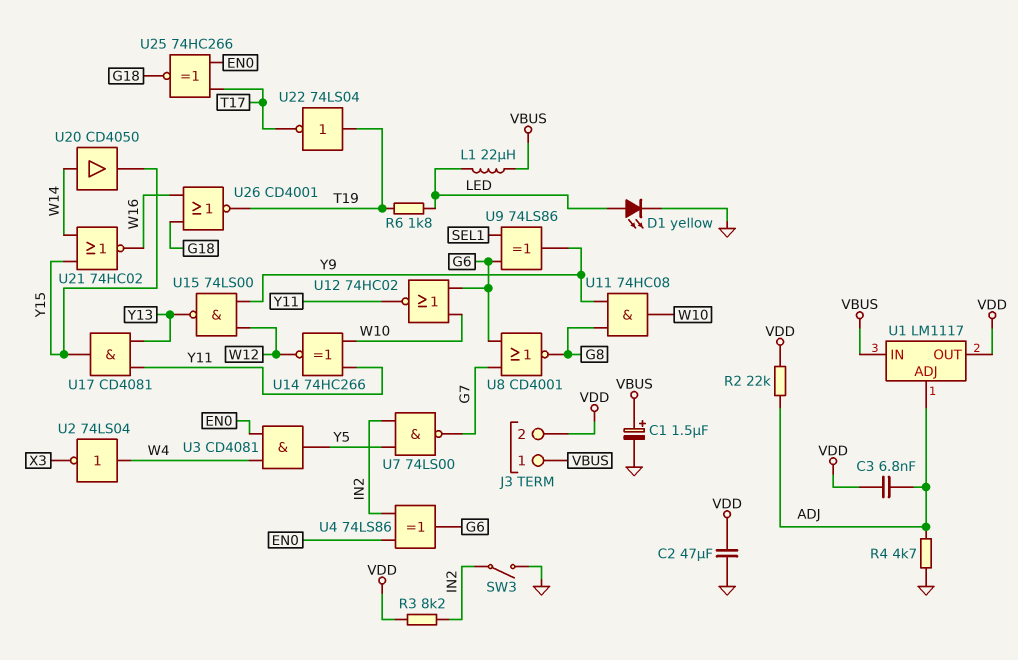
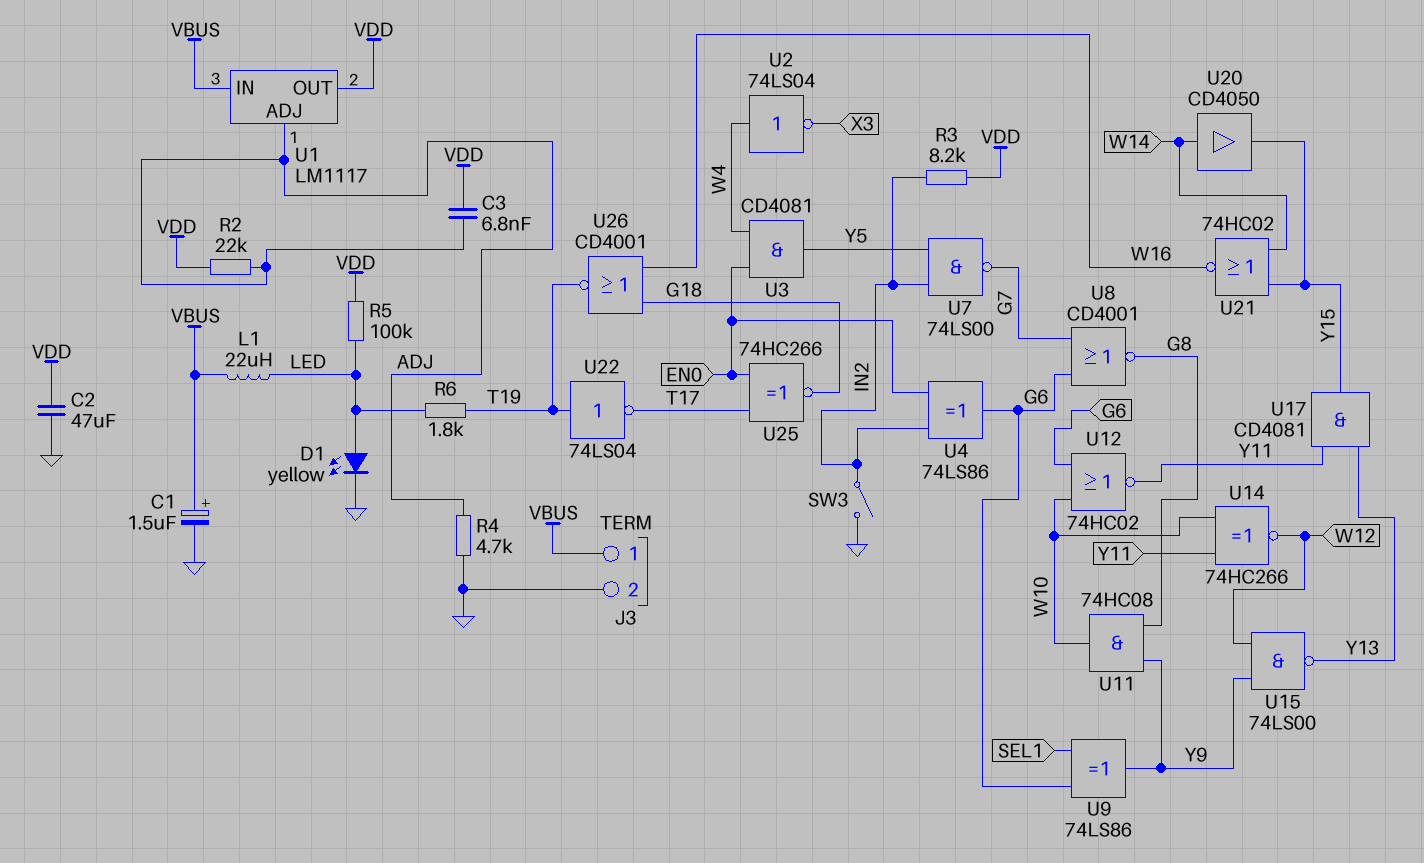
J3 pin 2: VDD -> GND
R5: none -> 100k (LED, VDD)

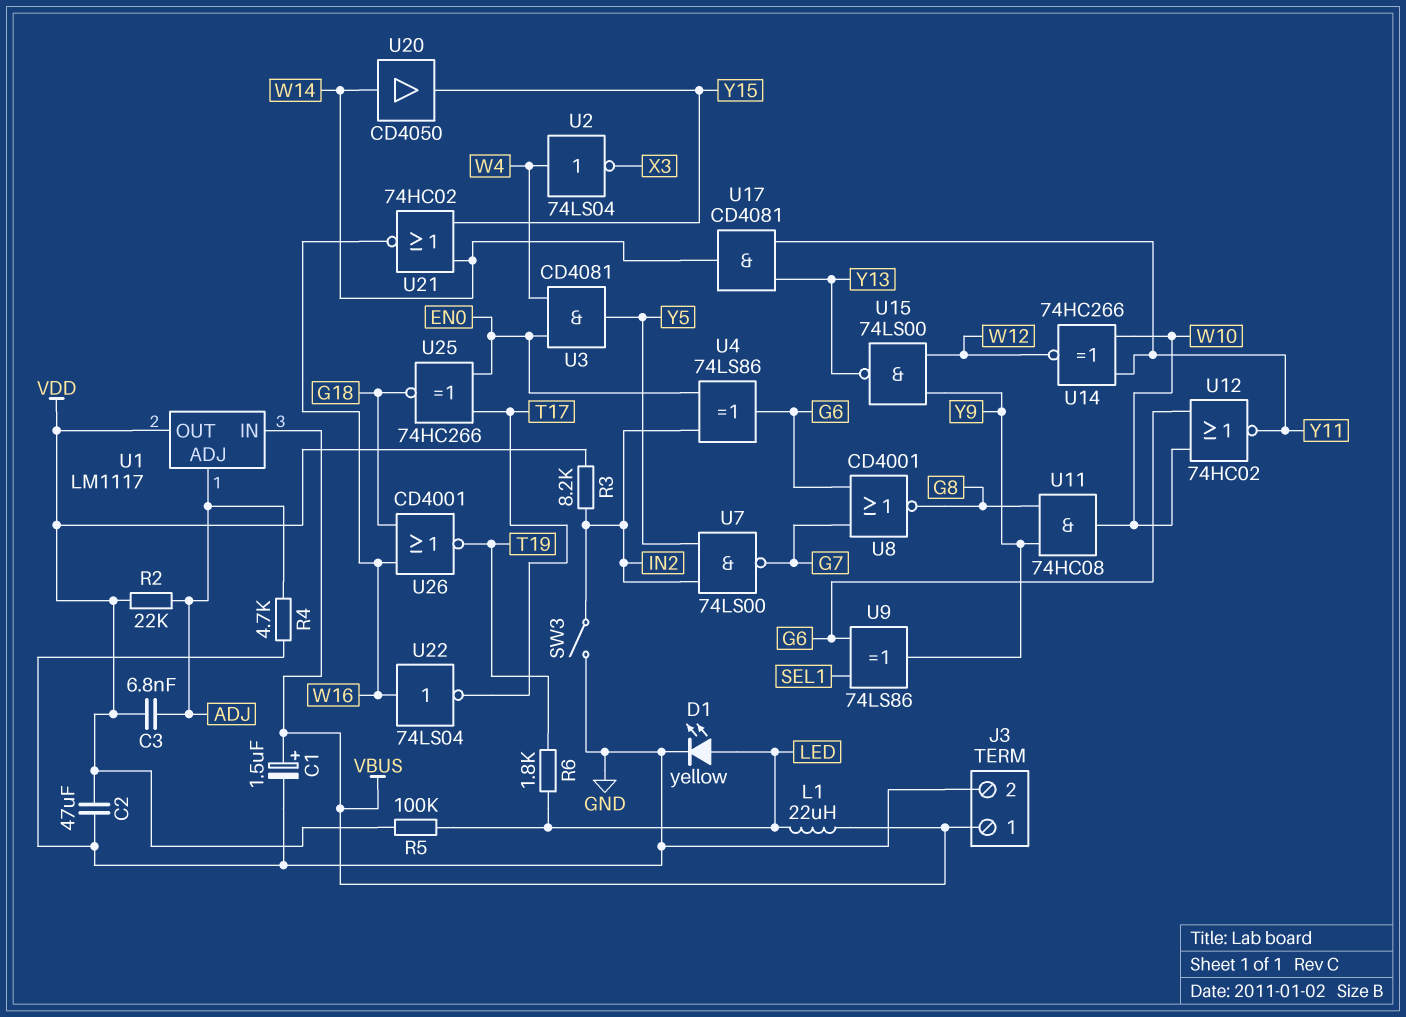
U17: AND CD4081 (in Y11, in Y13, out Y15) -> AND CD4081 (in Y11, in Y13, out W14)
U22: NOT 74LS04 (in T19, out T17) -> NOT 74LS04 (in W16, out T17)

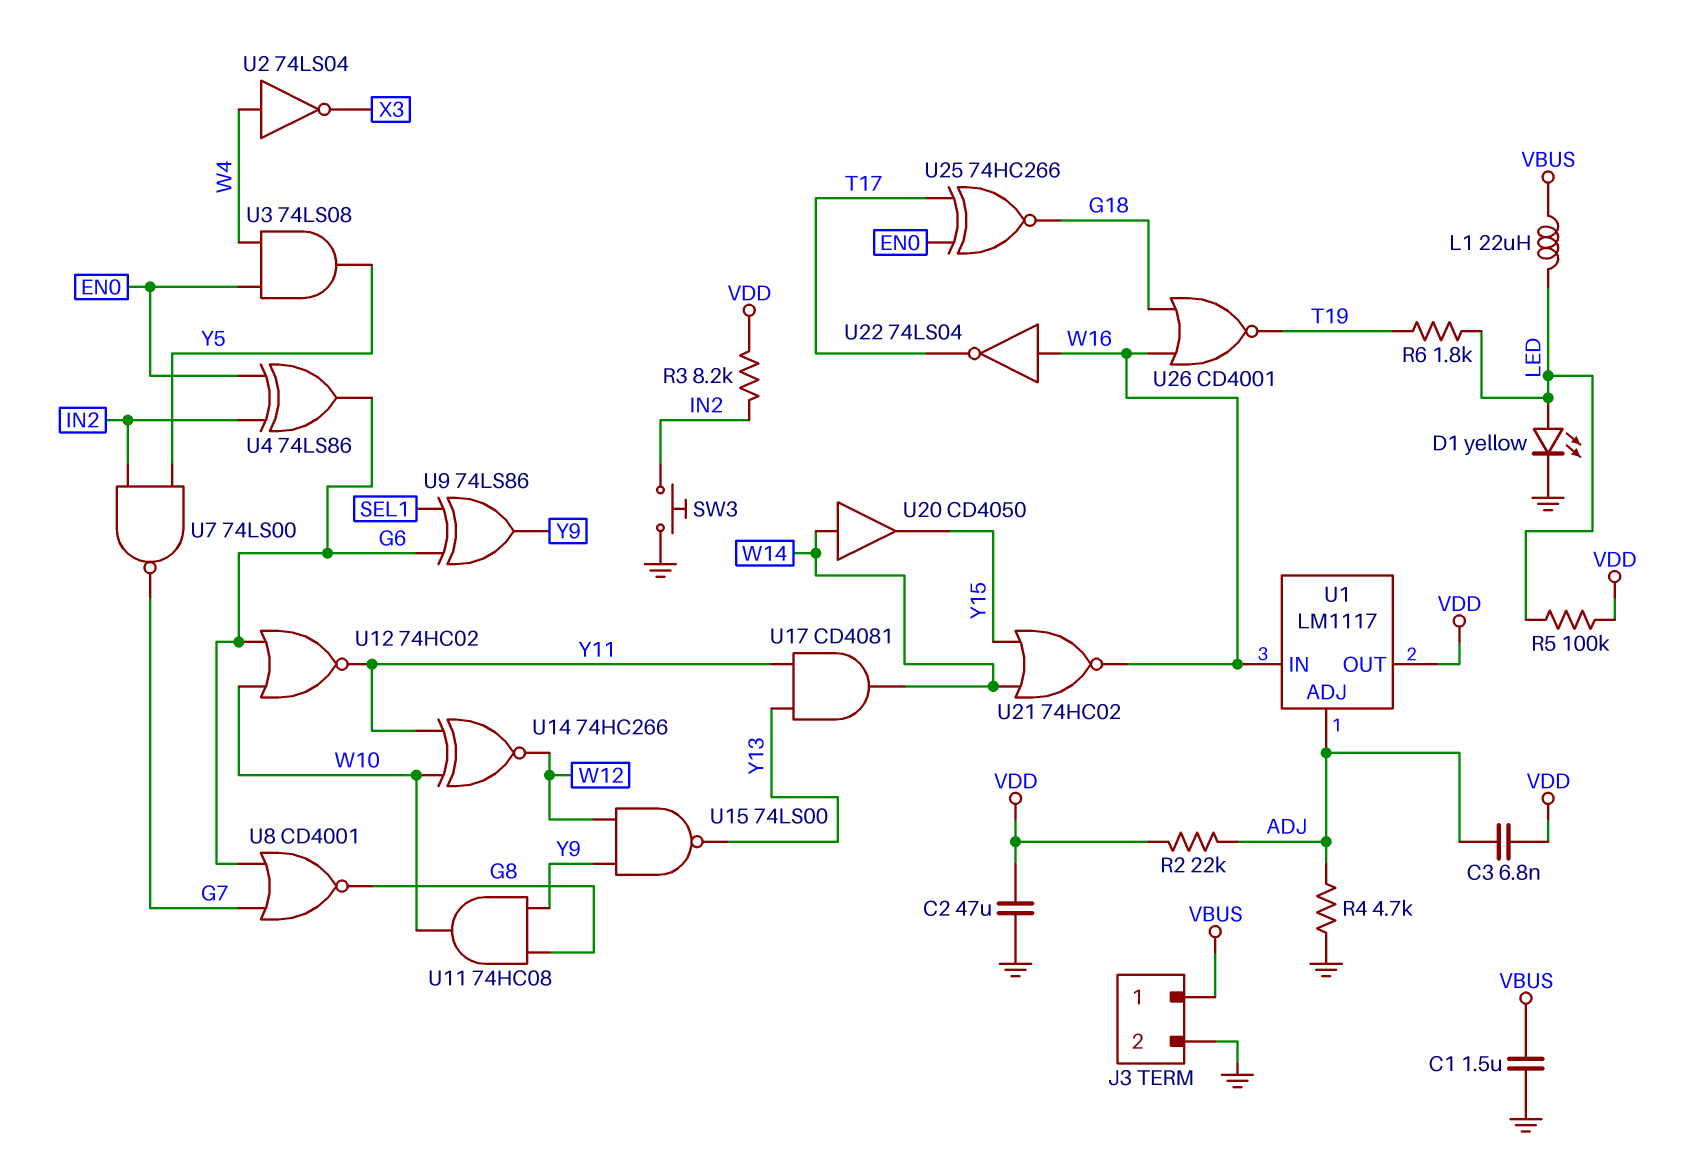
C1: 1.5uF (plus VBUS, minus GND) -> 1.5uF (GND, VBUS)
SW3: switch (GND, IN2) -> button (GND, IN2)
U1 pin IN: VBUS -> W16
U3: AND CD4081 (in EN0, in W4, out Y5) -> AND 74LS08 (in EN0, in W4, out Y5)

